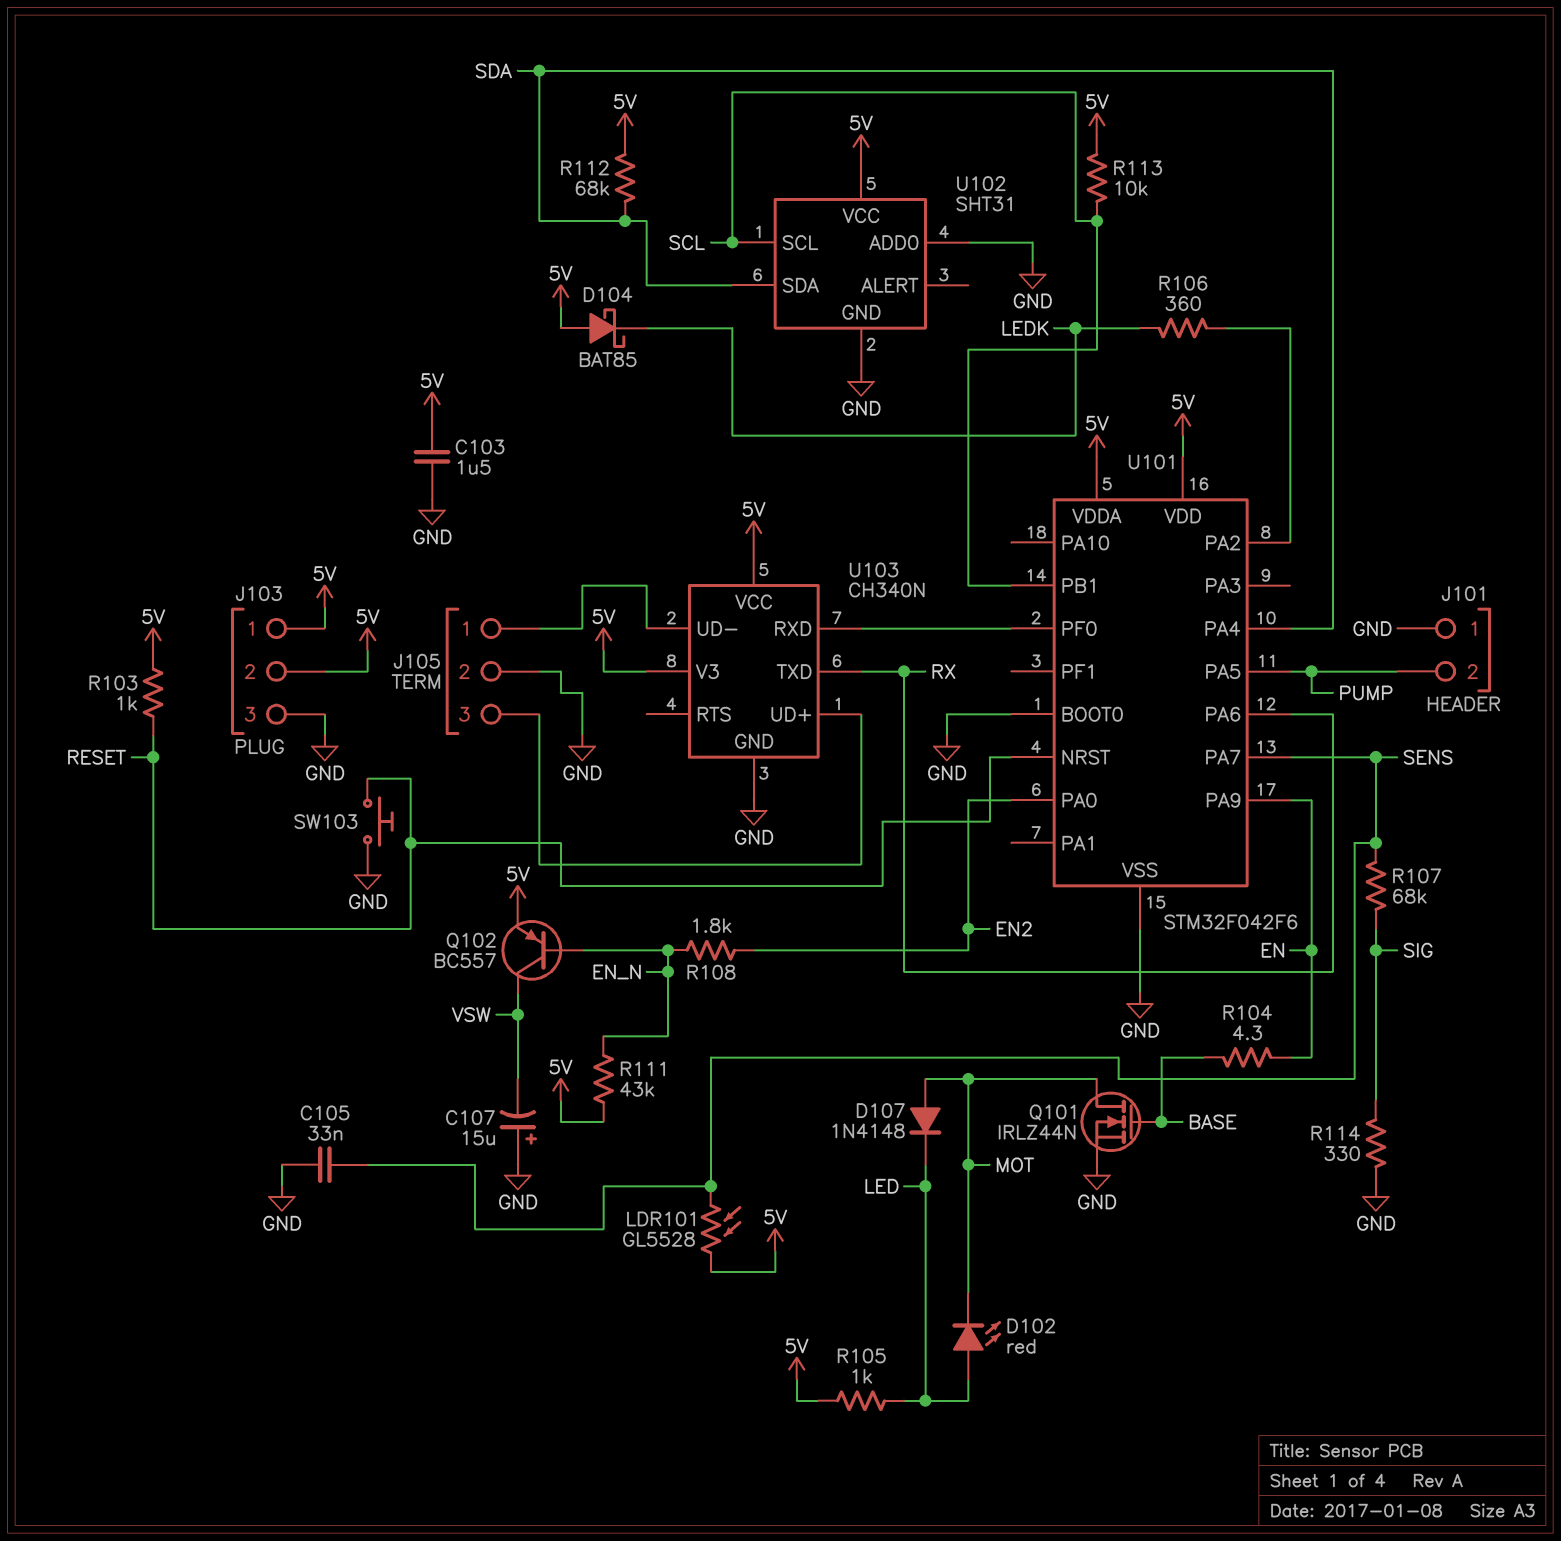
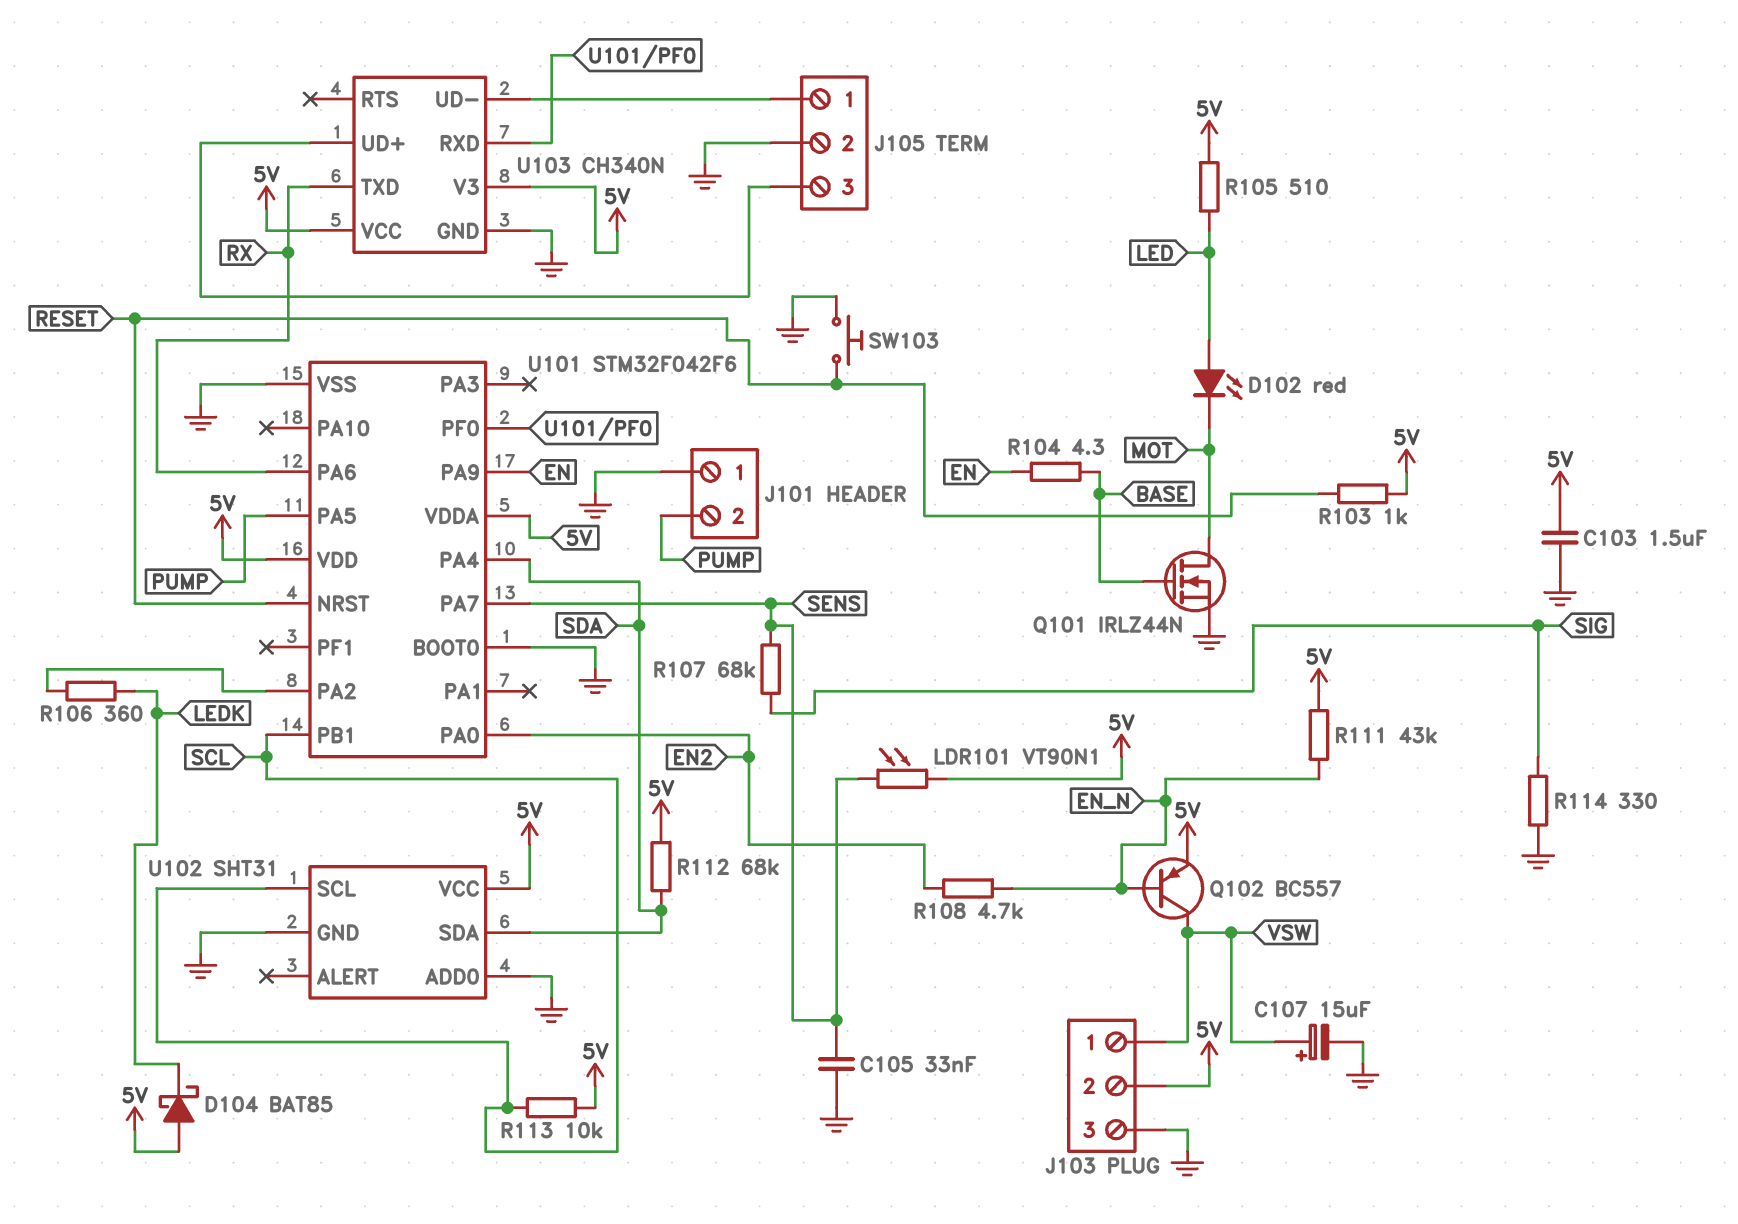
C107: 15uF (plus GND, minus VSW) -> 15uF (plus VSW, minus GND)
D107: diode 1N4148 (A MOT, K LED) -> none
J103 pin 1: 5V -> VSW
LDR101: GL5528 (5V, SENS) -> VT90N1 (5V, SENS)
R105: 1k (5V, LED) -> 510 (5V, LED)
R108: 1.8k (EN2, EN_N) -> 4.7k (EN2, EN_N)

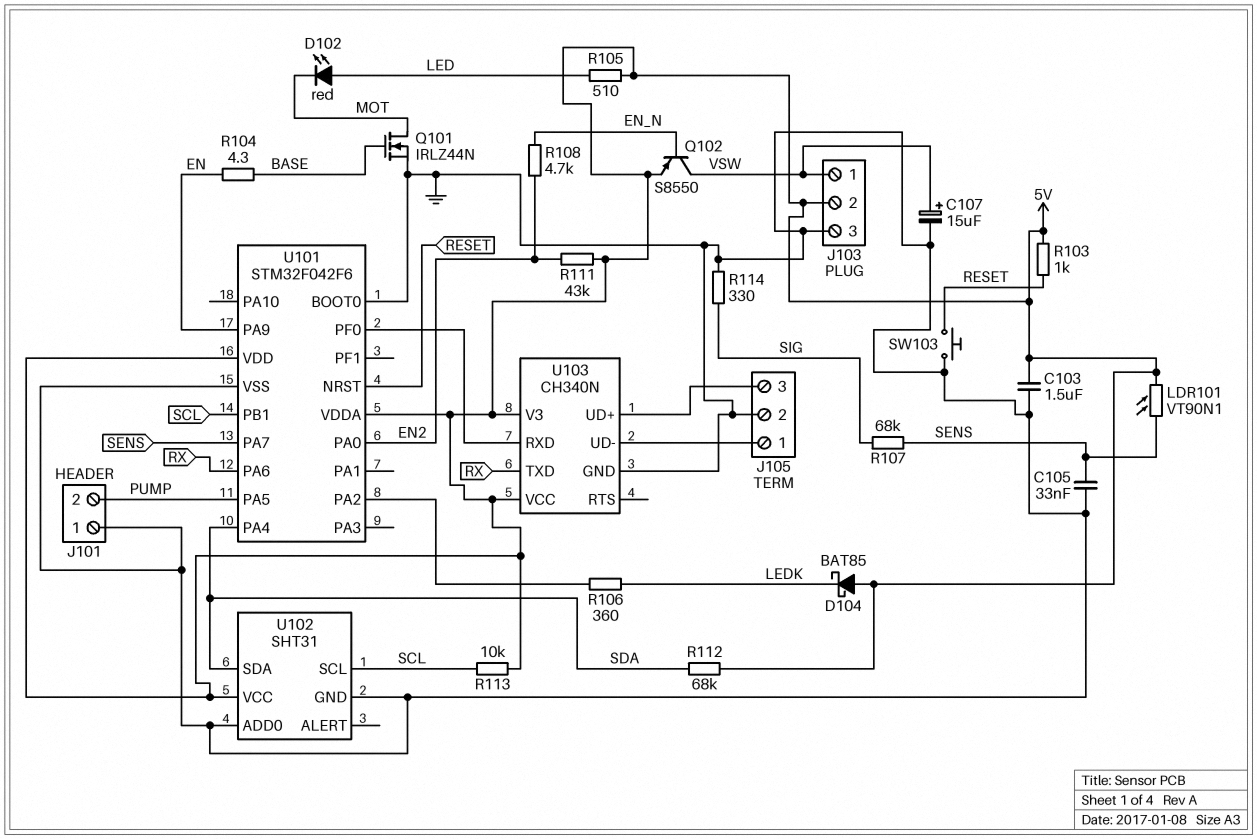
Q102: PNP BC557 (B EN_N, C VSW, E 5V) -> PNP S8550 (B EN_N, C VSW, E 5V)
R111: 43k (5V, EN_N) -> 43k (5V, EN2)

